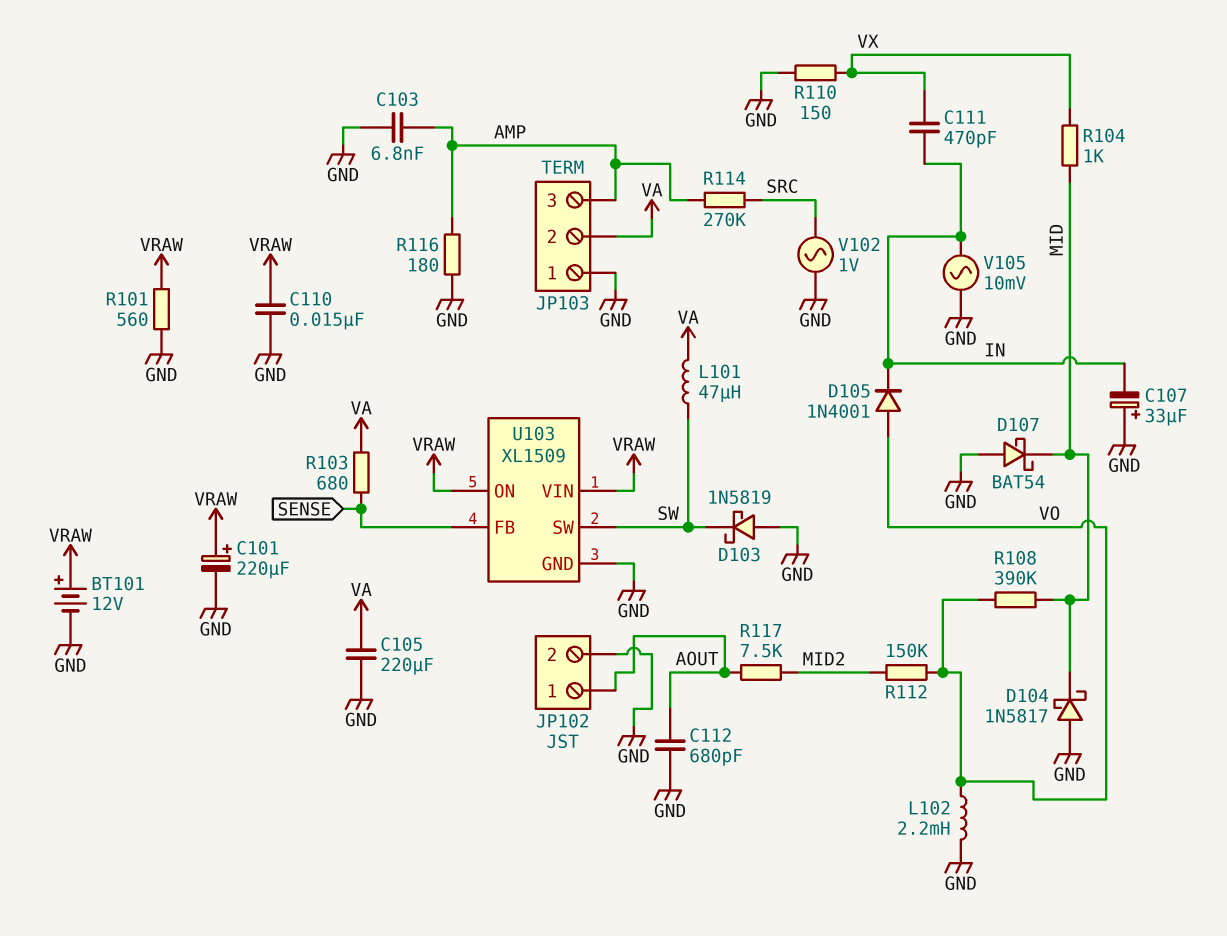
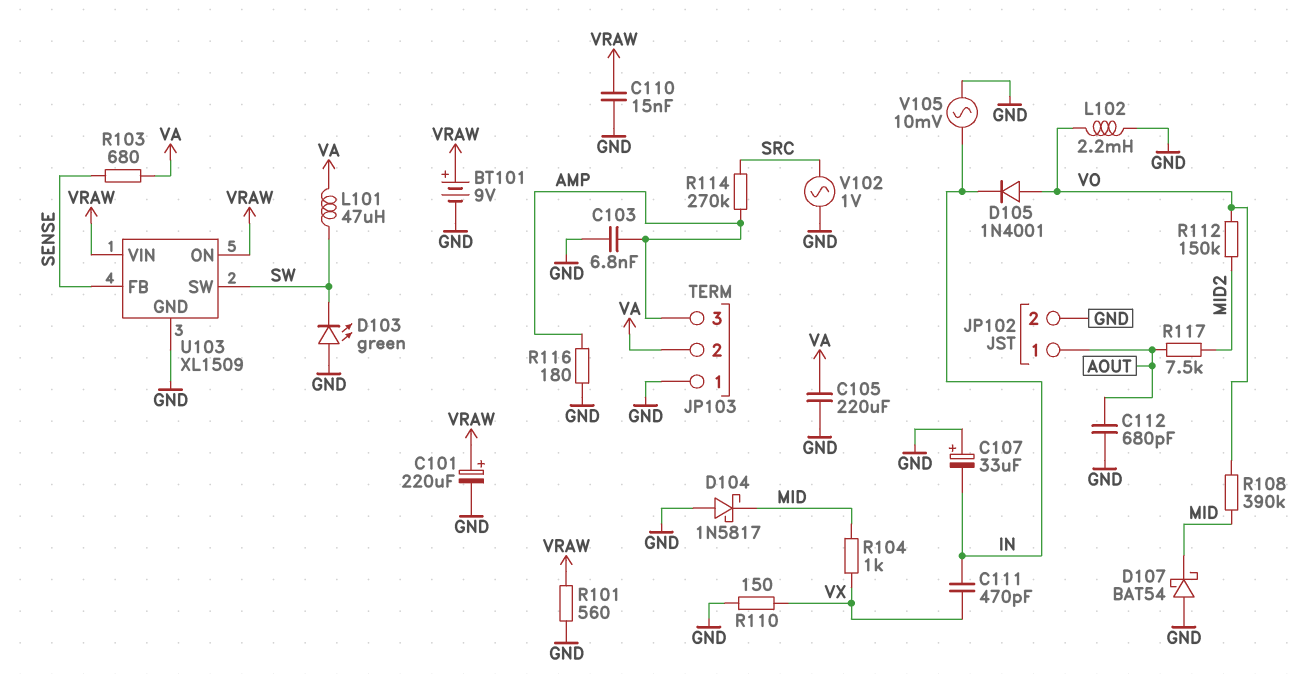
BT101: 12V (plus VRAW, minus GND) -> 9V (plus VRAW, minus GND)
D103: schottky 1N5819 (A GND, K SW) -> LED green (A GND, K SW)

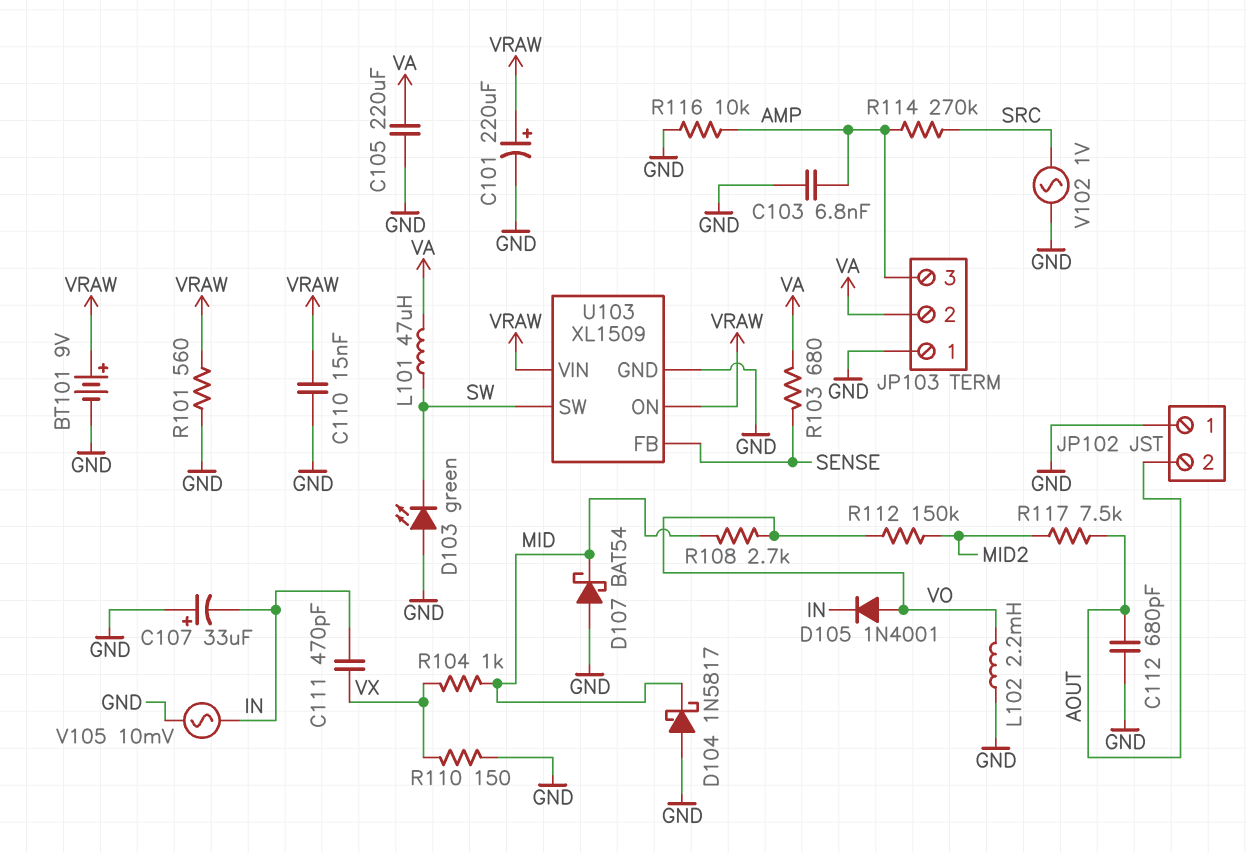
JP102 pin 1: AOUT -> GND
JP102 pin 2: GND -> AOUT
R108: 390k (MID, VO) -> 2.7k (MID, VO)
R116: 180 (AMP, GND) -> 10k (AMP, GND)

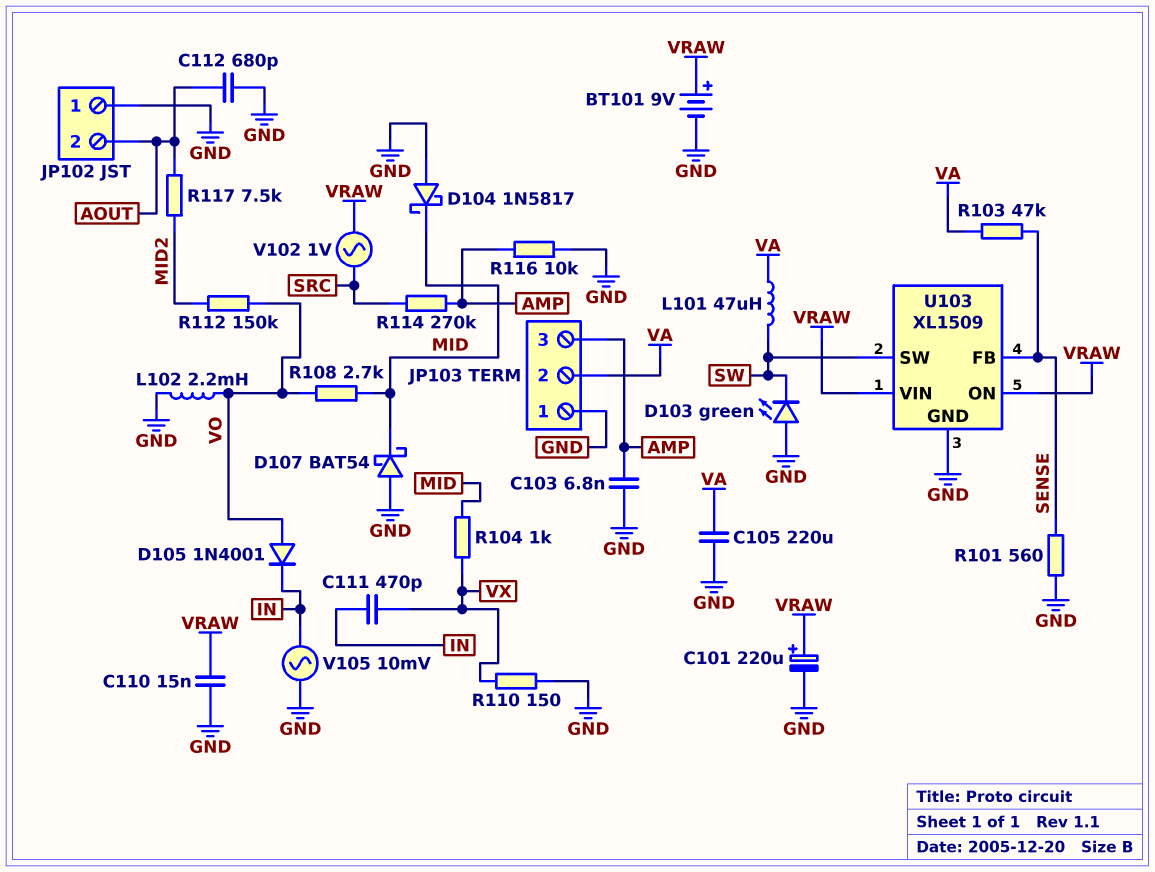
C107: 33uF (plus GND, minus IN) -> none
R101: 560 (GND, VRAW) -> 560 (GND, SENSE)
R103: 680 (SENSE, VA) -> 47k (SENSE, VA)
V102: AC 1V (GND, SRC) -> AC 1V (SRC, VRAW)

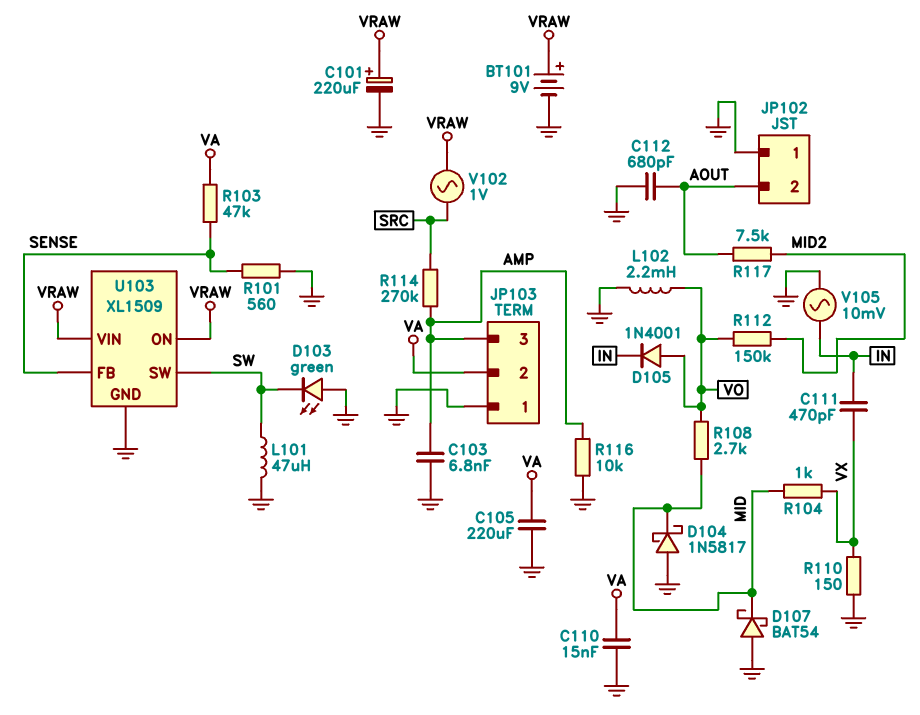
C110: 15nF (GND, VRAW) -> 15nF (GND, VA)
L101: 47uH (SW, VA) -> 47uH (GND, SW)

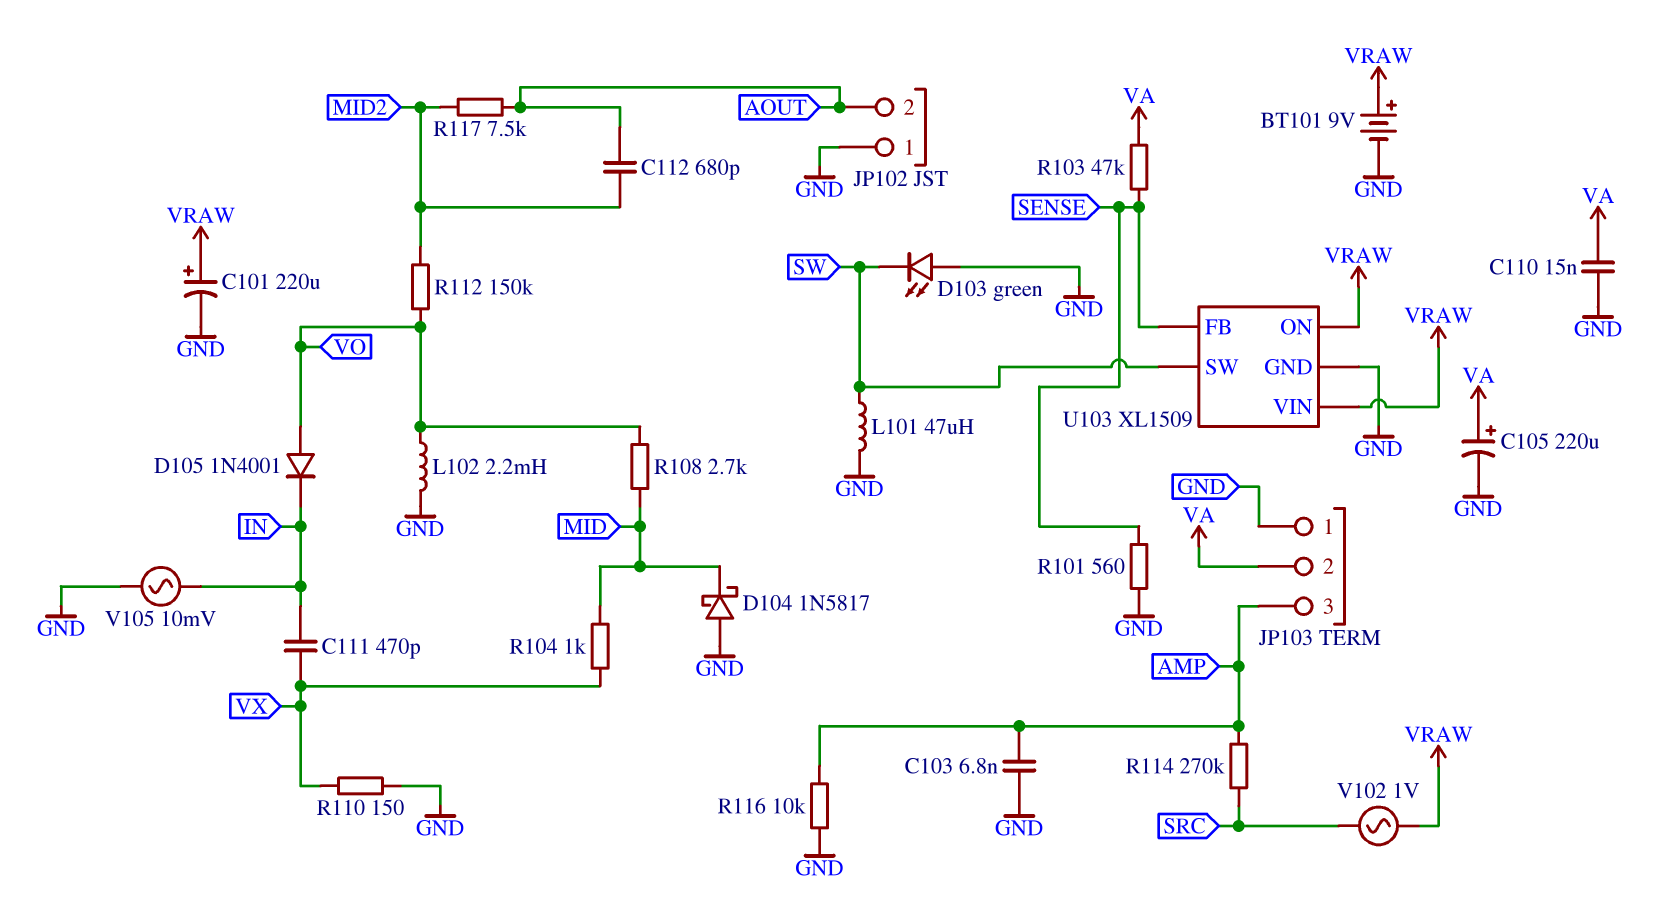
C105: 220uF (GND, VA) -> 220uF (plus VA, minus GND)
C112: 680pF (AOUT, GND) -> 680pF (AOUT, MID2)
D107: schottky BAT54 (A GND, K MID) -> none

